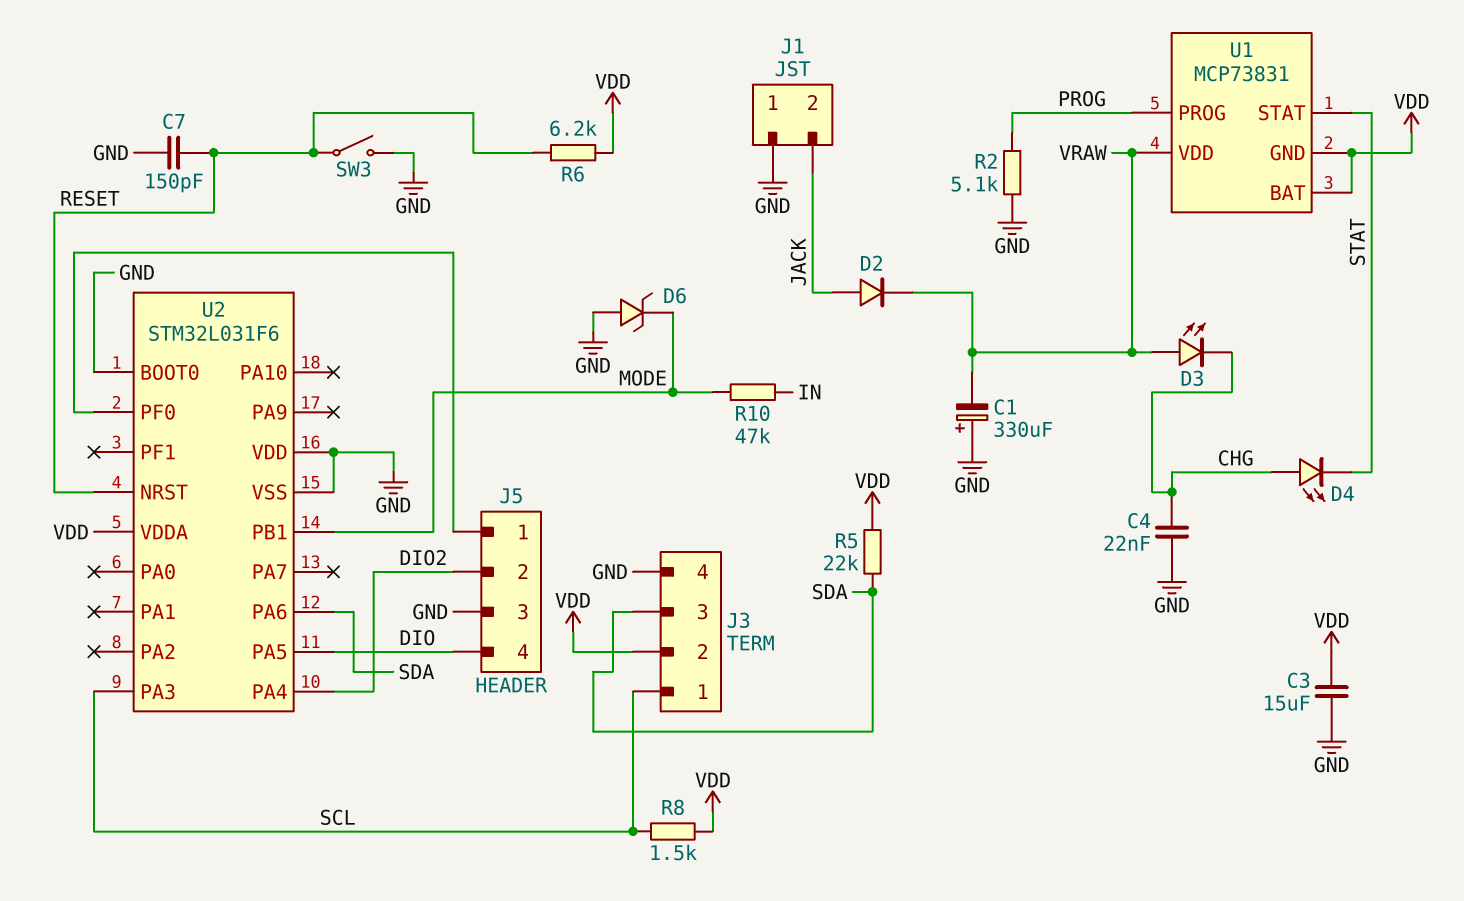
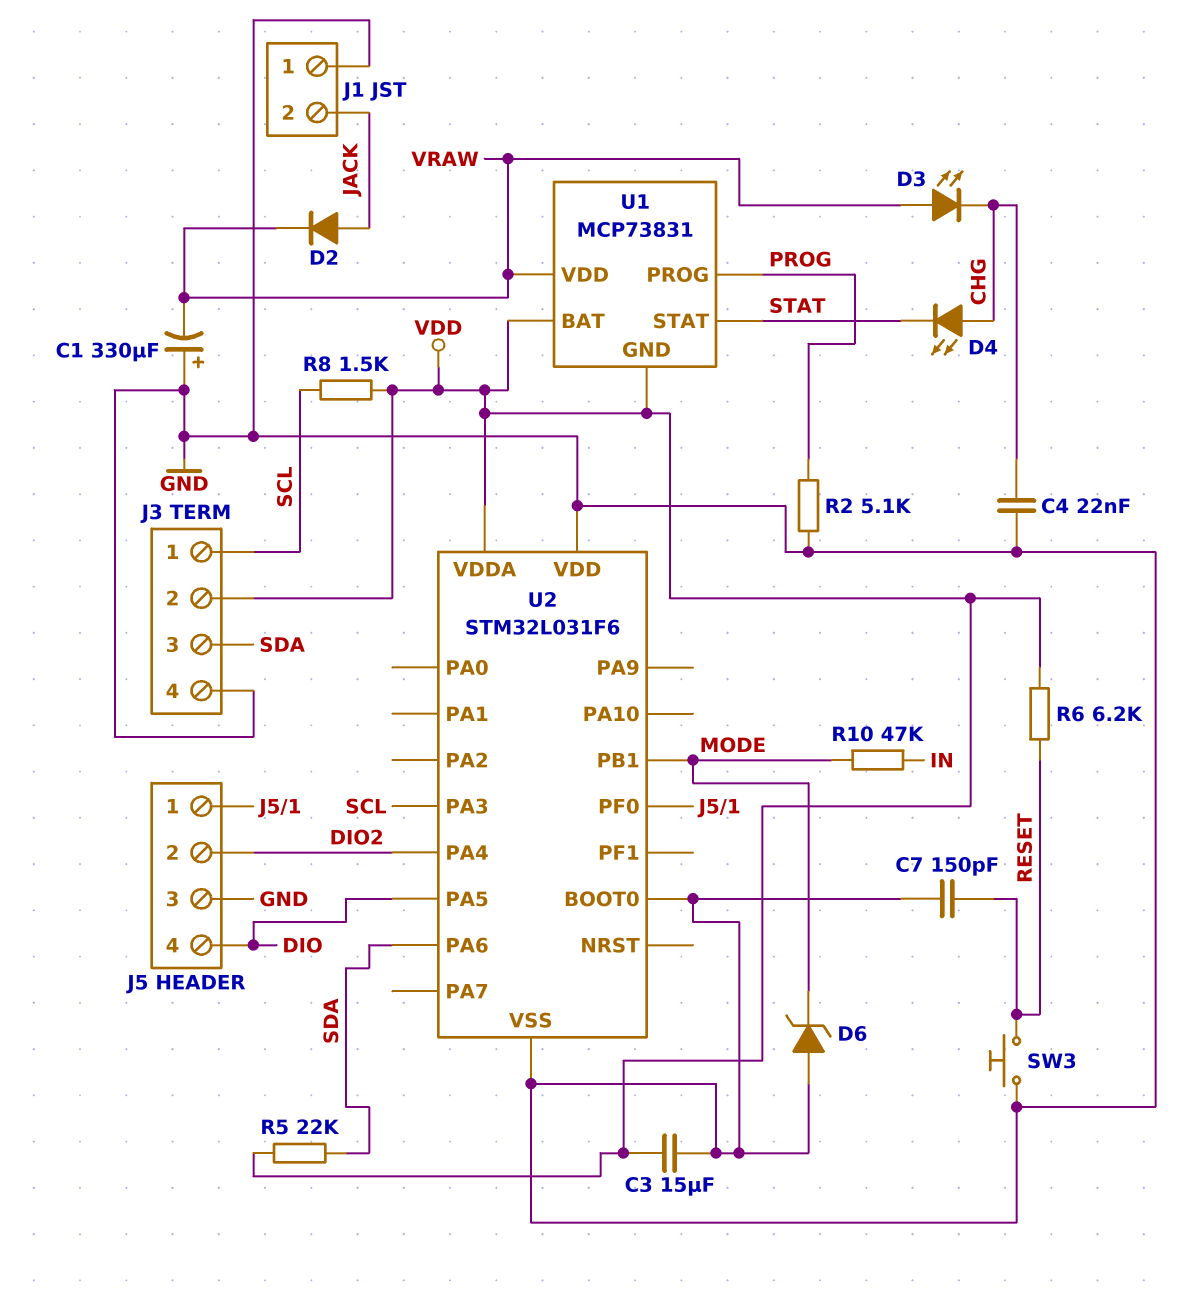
SW3: switch (GND, RESET) -> button (GND, RESET)
U2 pin NRST: RESET -> none

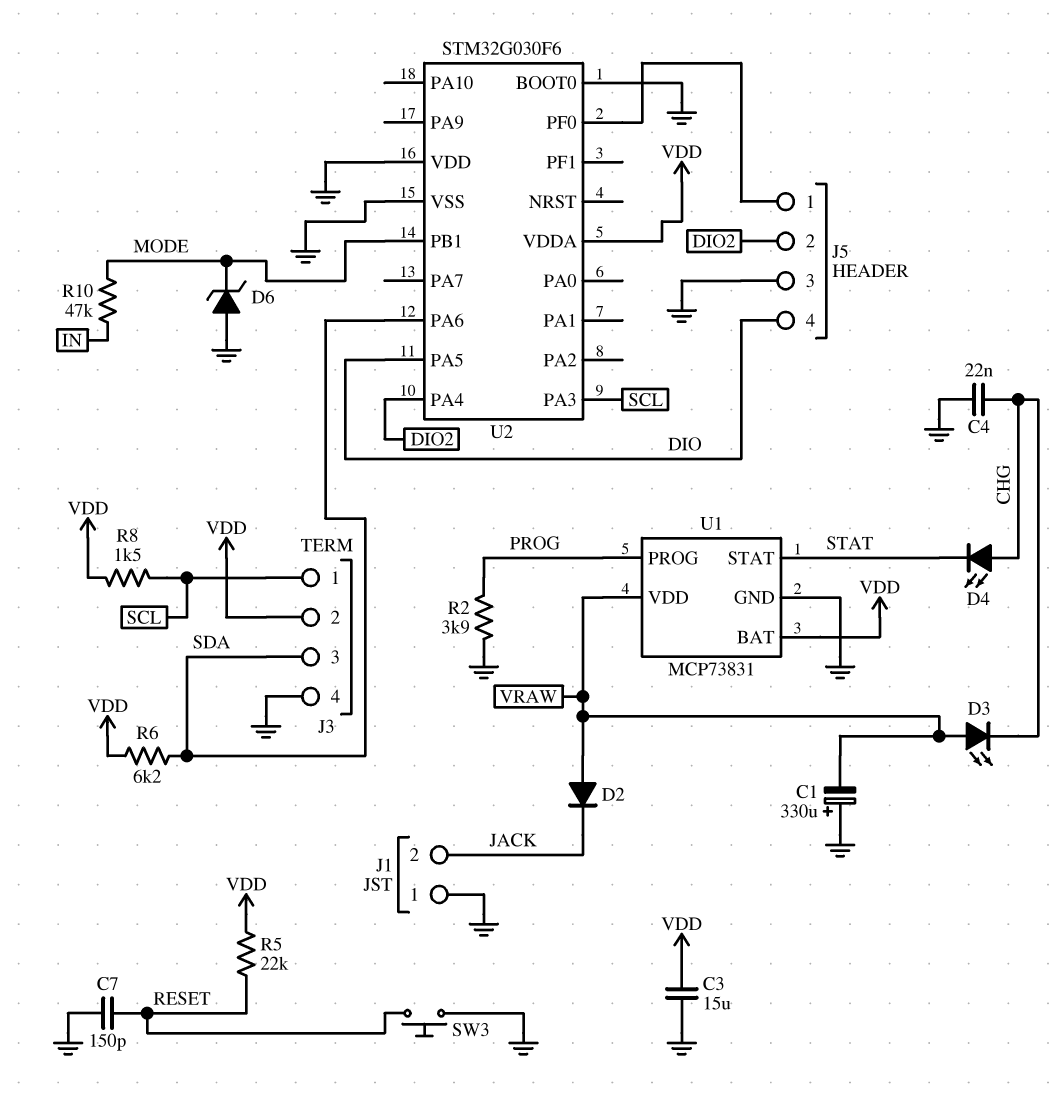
D2: diode (A JACK, K VRAW) -> diode (A VRAW, K JACK)
R2: 5.1k (GND, PROG) -> 3.9k (GND, PROG)
R5: 22k (SDA, VDD) -> 22k (RESET, VDD)
R6: 6.2k (RESET, VDD) -> 6.2k (SDA, VDD)
U1 pin GND: VDD -> GND
U2: STM32L031F6 -> STM32G030F6

